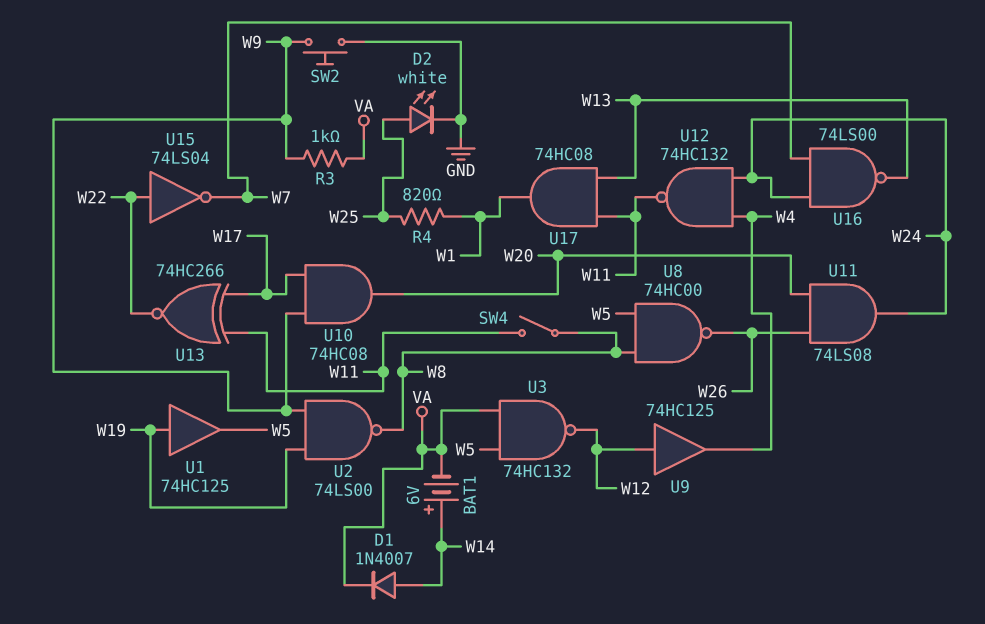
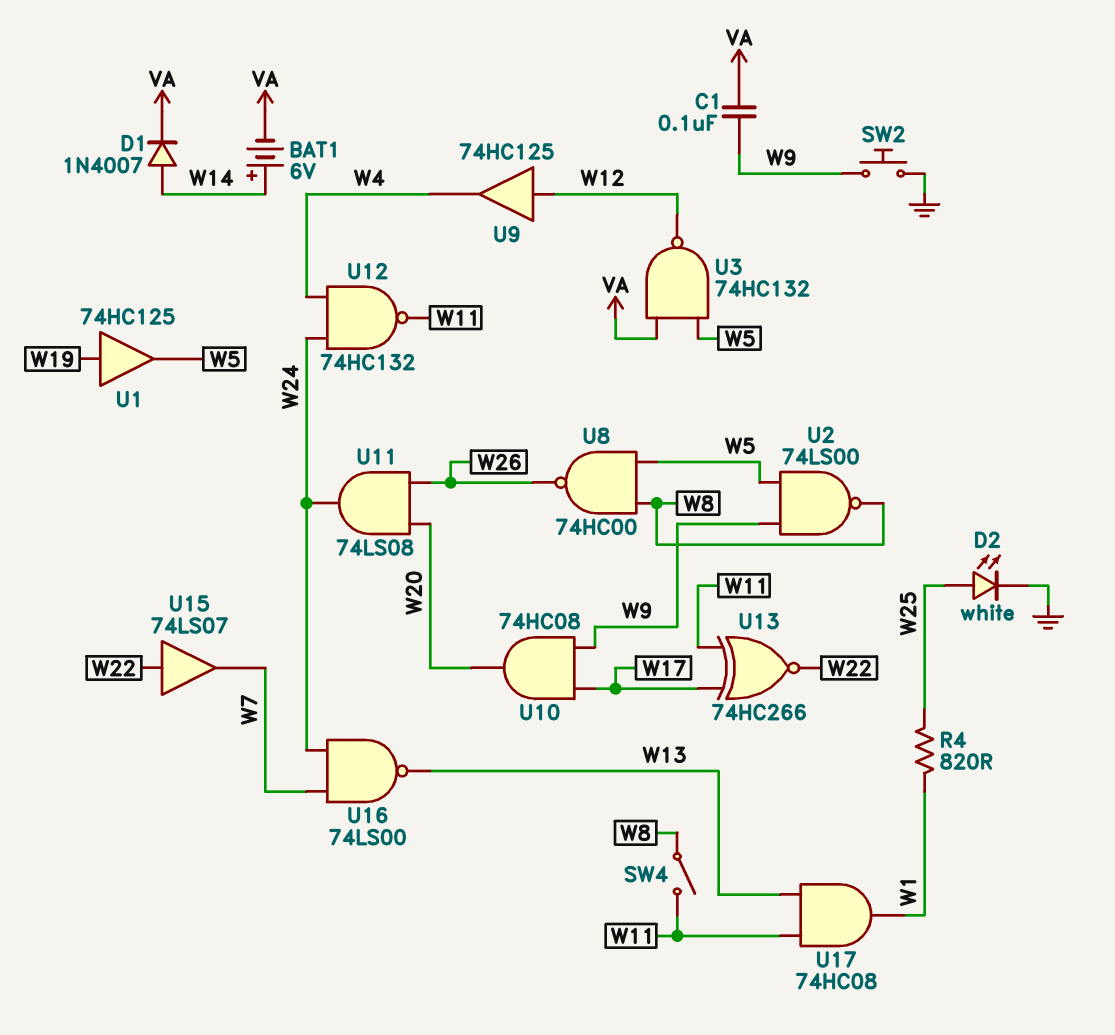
C1: none -> 100nF (VA, W9)
R3: 1k (VA, W9) -> none
U2: NAND 74LS00 (in W9, in W19, out W8) -> NAND 74LS00 (in W5, in W9, out W8)
U15: NOT 74LS04 (in W22, out W7) -> buffer 74LS07 (in W22, out W7)

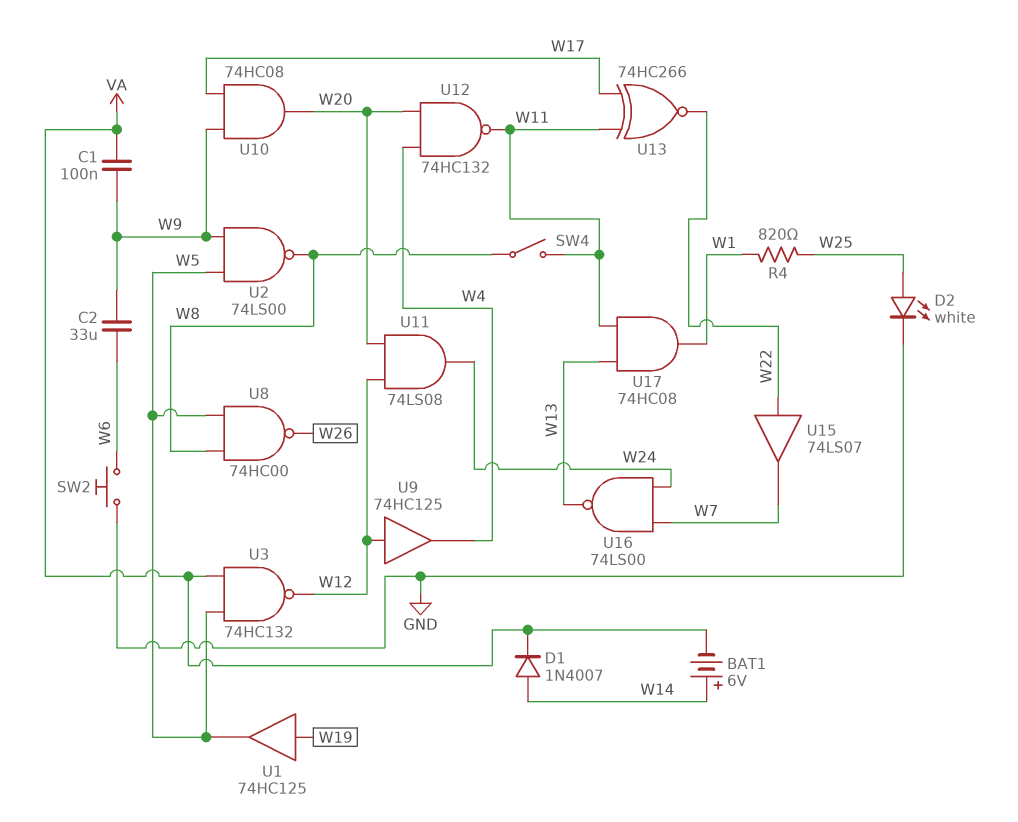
C2: none -> 33uF (W6, W9)
SW2: button (GND, W9) -> button (GND, W6)
U11: AND 74LS08 (in W20, in W26, out W24) -> AND 74LS08 (in W12, in W20, out W24)
U12: NAND 74HC132 (in W4, in W24, out W11) -> NAND 74HC132 (in W4, in W20, out W11)

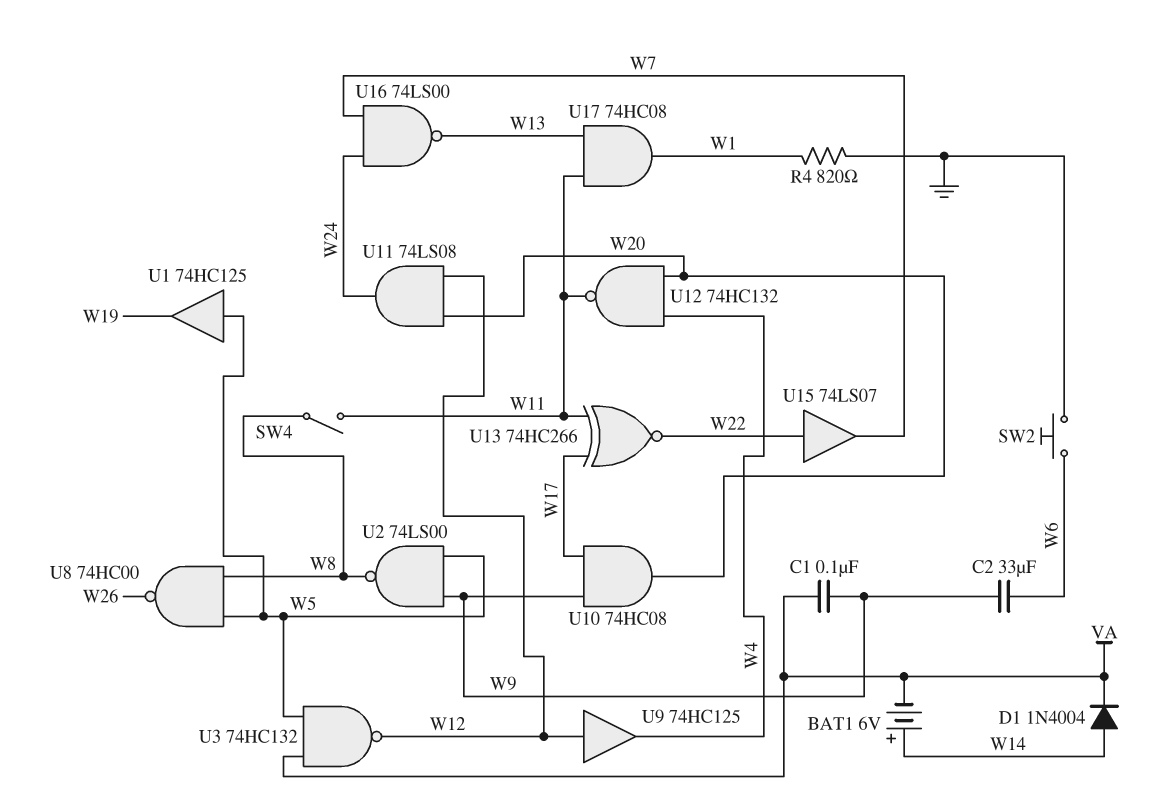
D1: diode 1N4007 (A W14, K VA) -> diode 1N4004 (A W14, K VA)
D2: LED white (A W25, K GND) -> none
R4: 820 (W1, W25) -> 820 (GND, W1)
U1: buffer 74HC125 (in W19, out W5) -> buffer 74HC125 (in W5, out W19)

